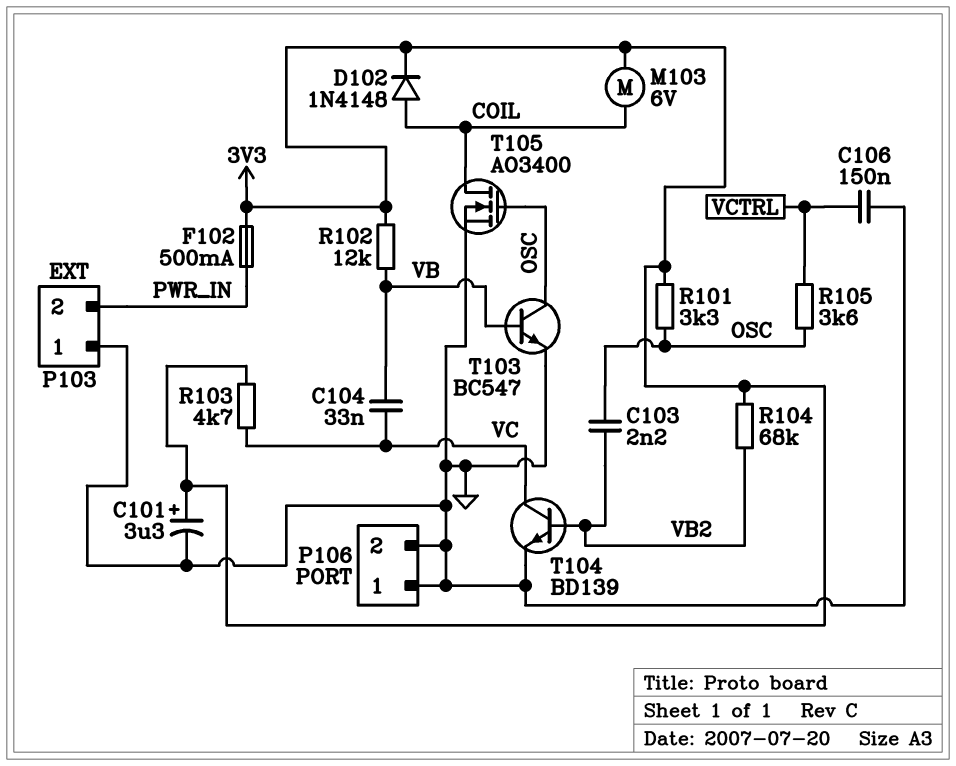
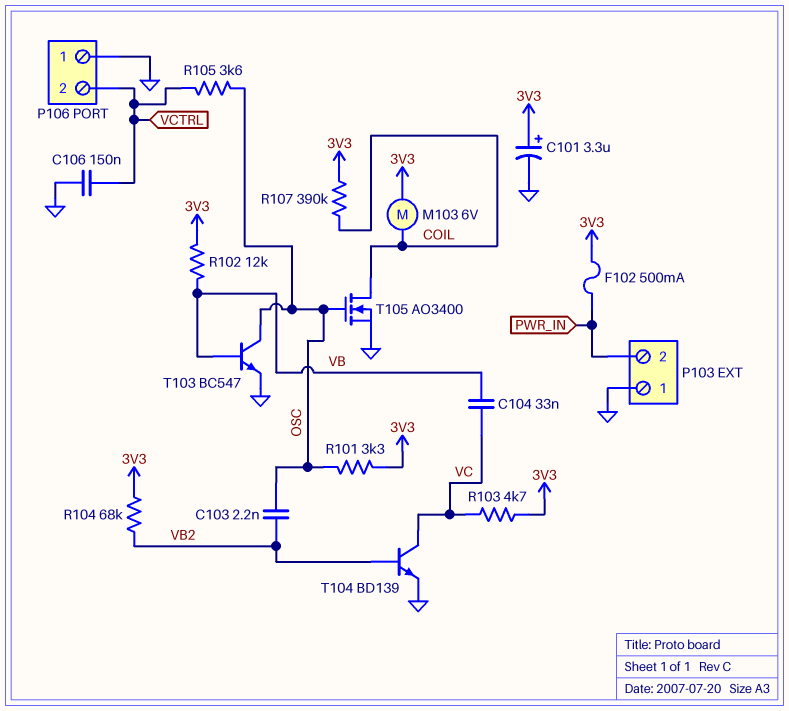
D102: diode 1N4148 (A COIL, K 3V3) -> none
P106 pin 2: GND -> VCTRL
R107: none -> 390k (3V3, COIL)

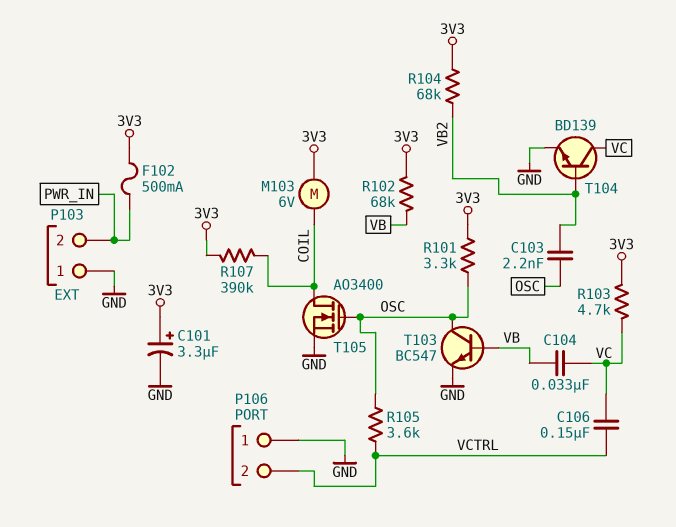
C106: 150nF (GND, VCTRL) -> 150nF (VC, VCTRL)
R102: 12k (3V3, VB) -> 68k (3V3, VB)

